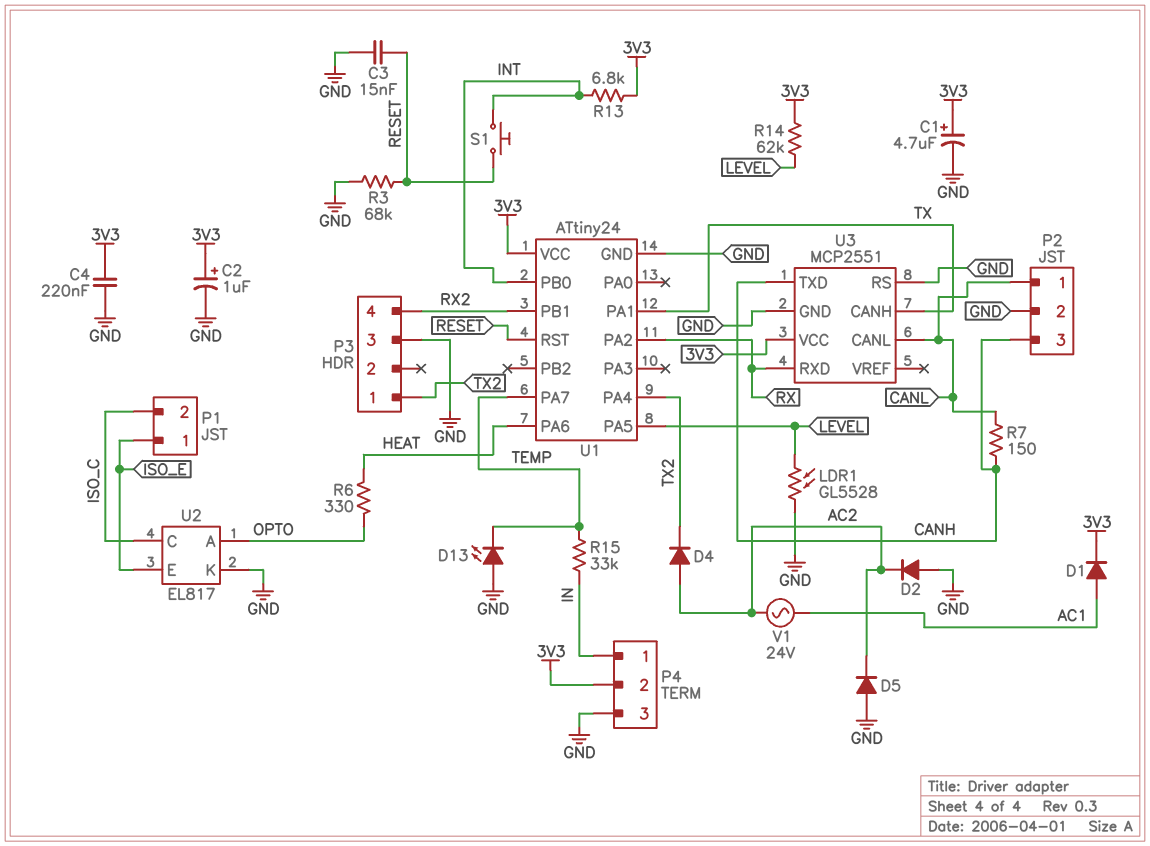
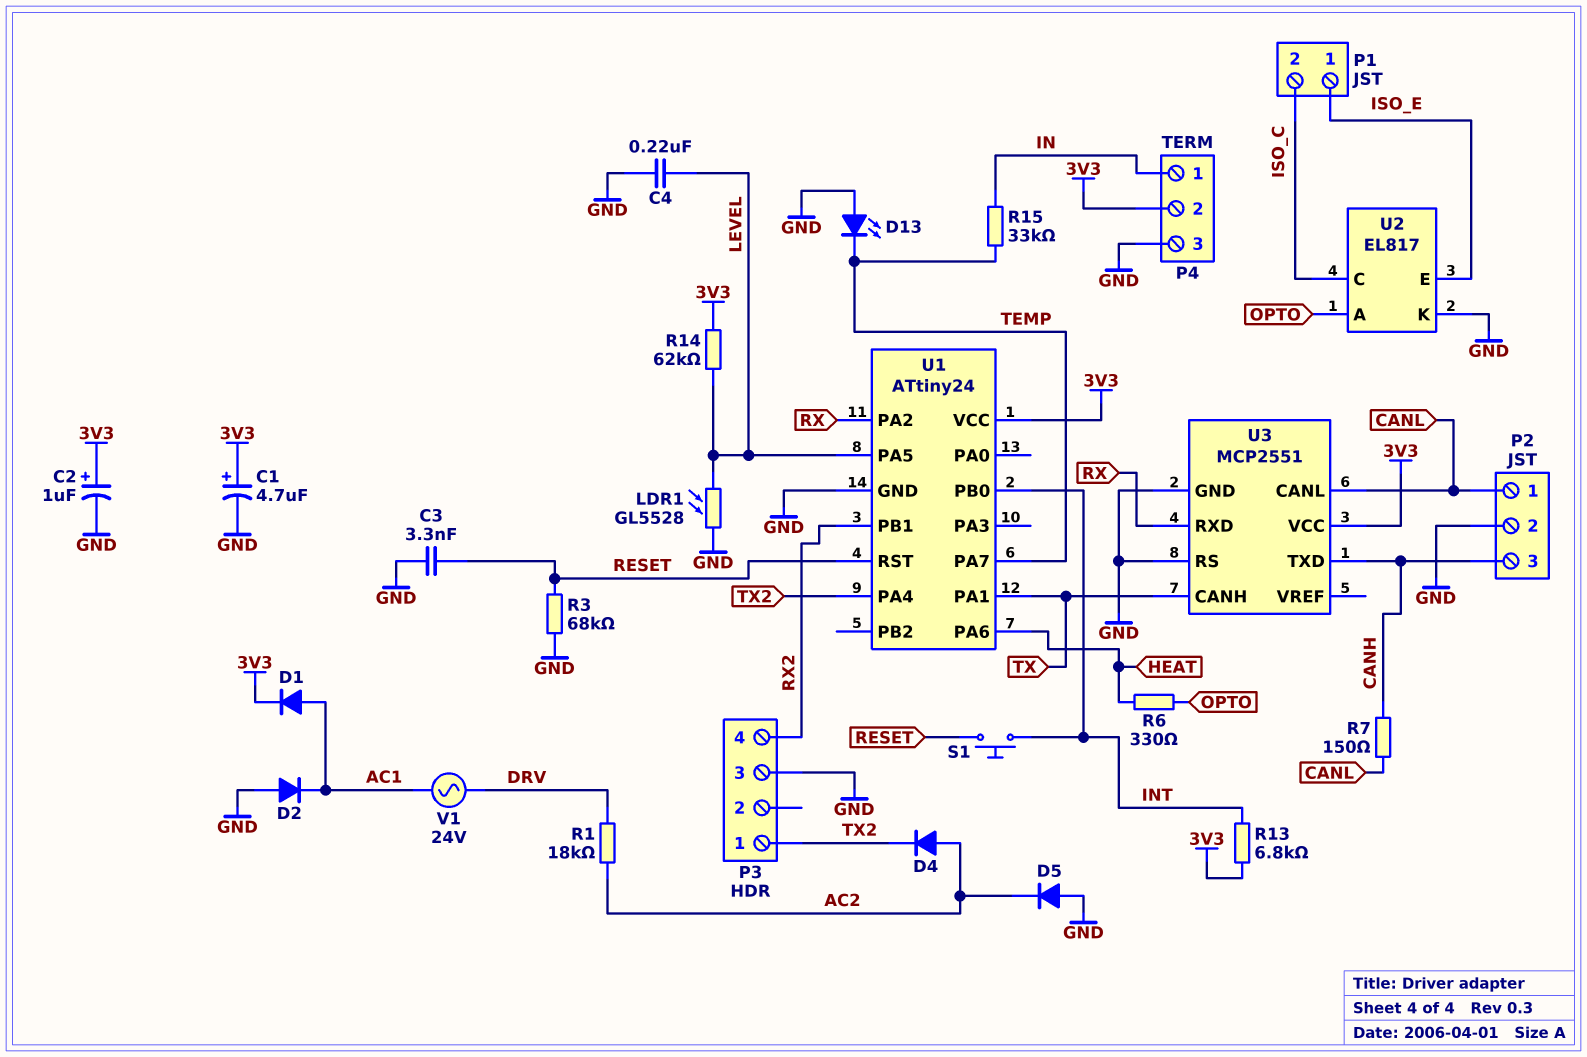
C3: 15nF (GND, RESET) -> 3.3nF (GND, RESET)
C4: 220nF (3V3, GND) -> 220nF (GND, LEVEL)
D2: diode (A GND, K AC2) -> diode (A GND, K AC1)
R1: none -> 18k (AC2, DRV)
V1: AC 24V (AC1, AC2) -> AC 24V (AC1, DRV)

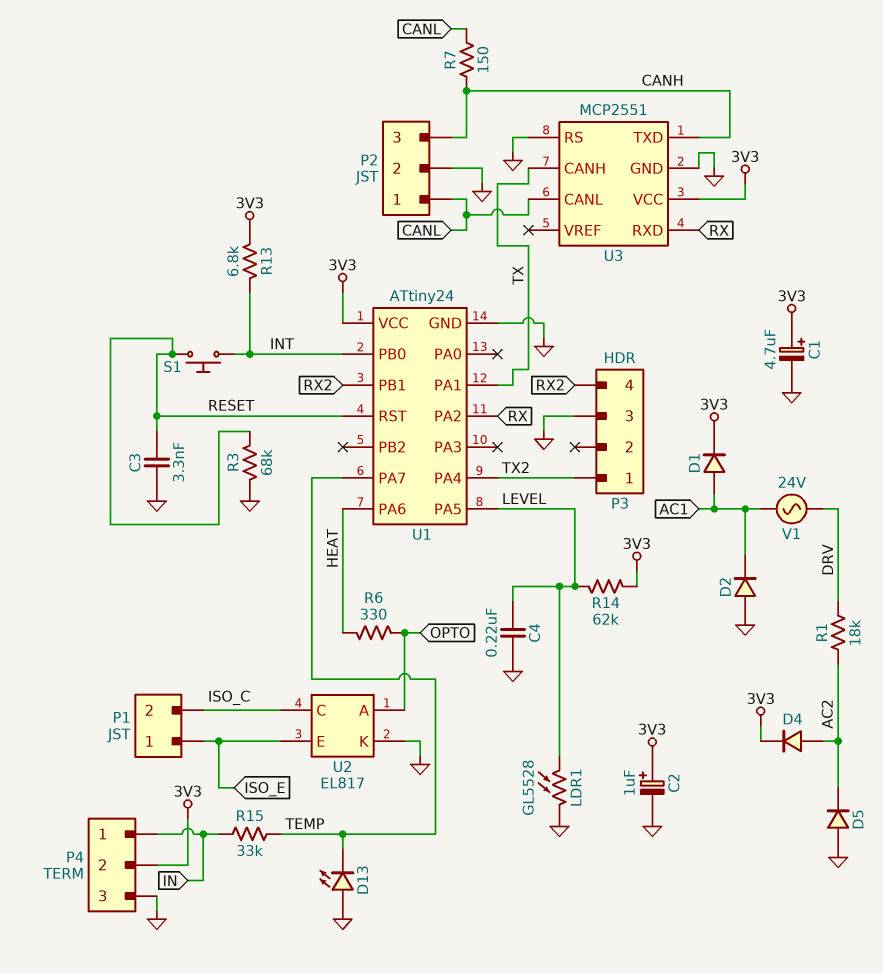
D4: diode (A AC2, K TX2) -> diode (A AC2, K 3V3)

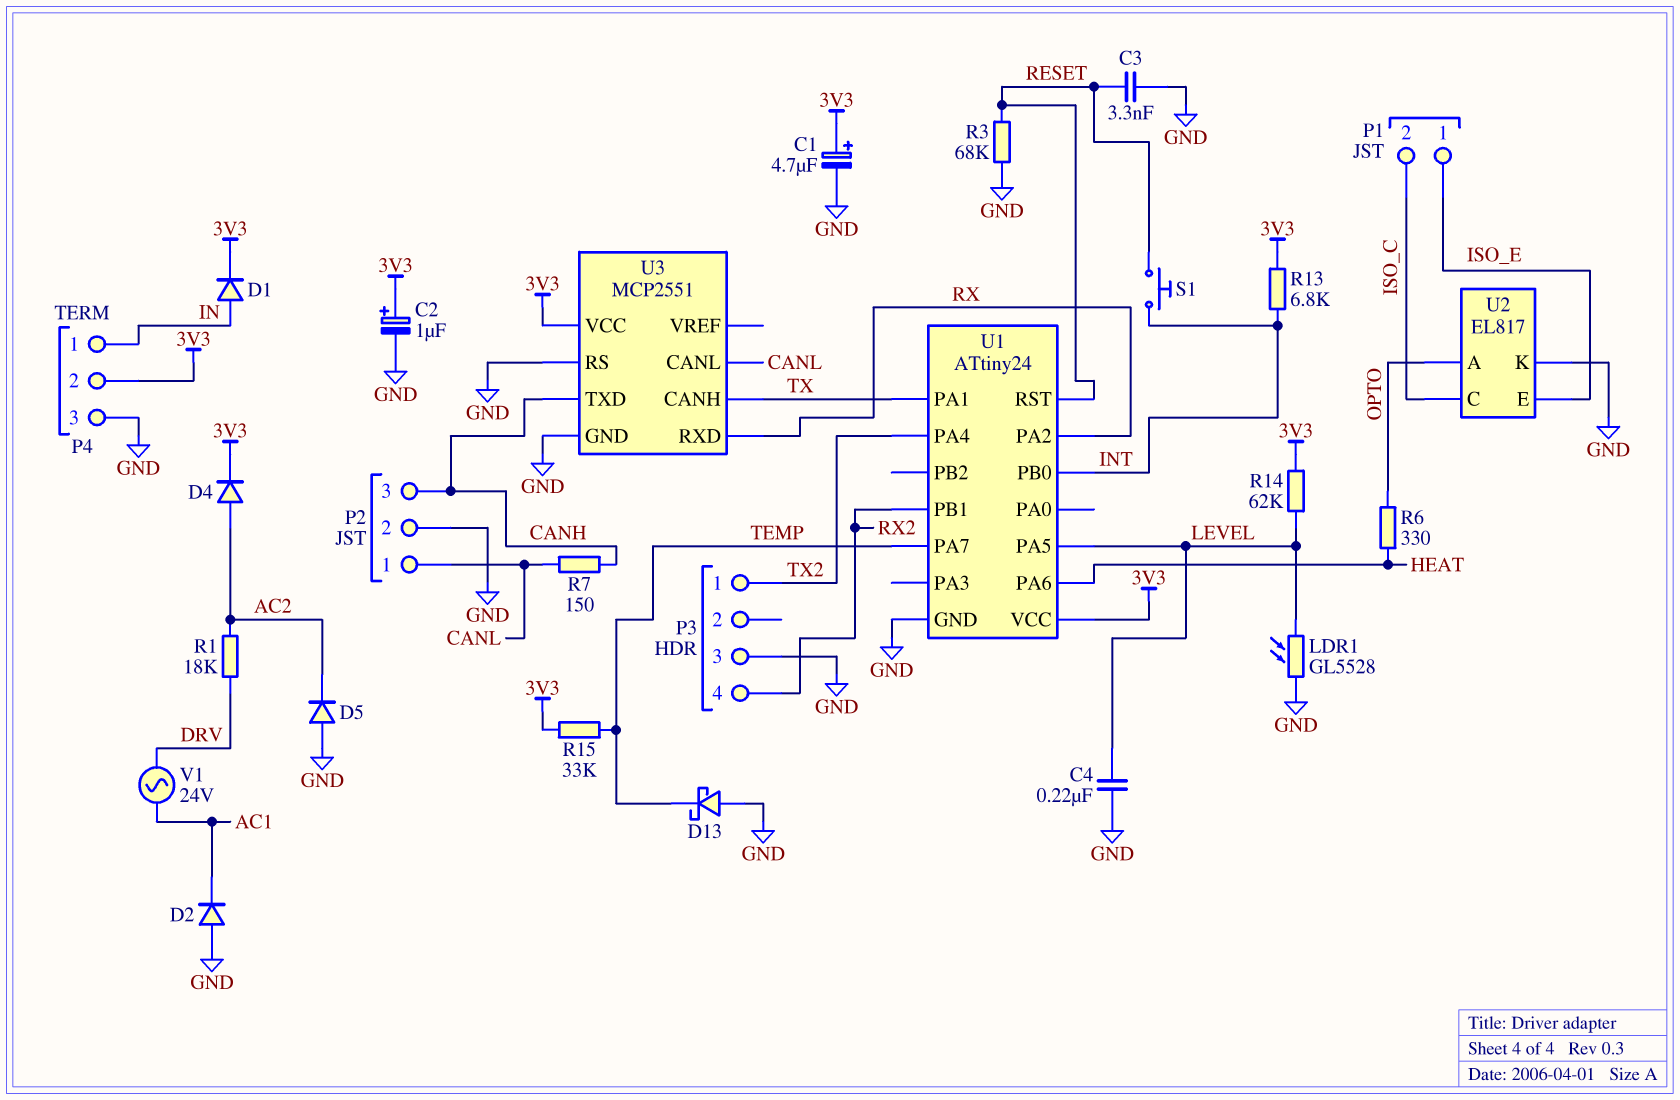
D1: diode (A AC1, K 3V3) -> diode (A IN, K 3V3)
D13: LED (A GND, K TEMP) -> schottky (A GND, K TEMP)
R15: 33k (IN, TEMP) -> 33k (3V3, TEMP)

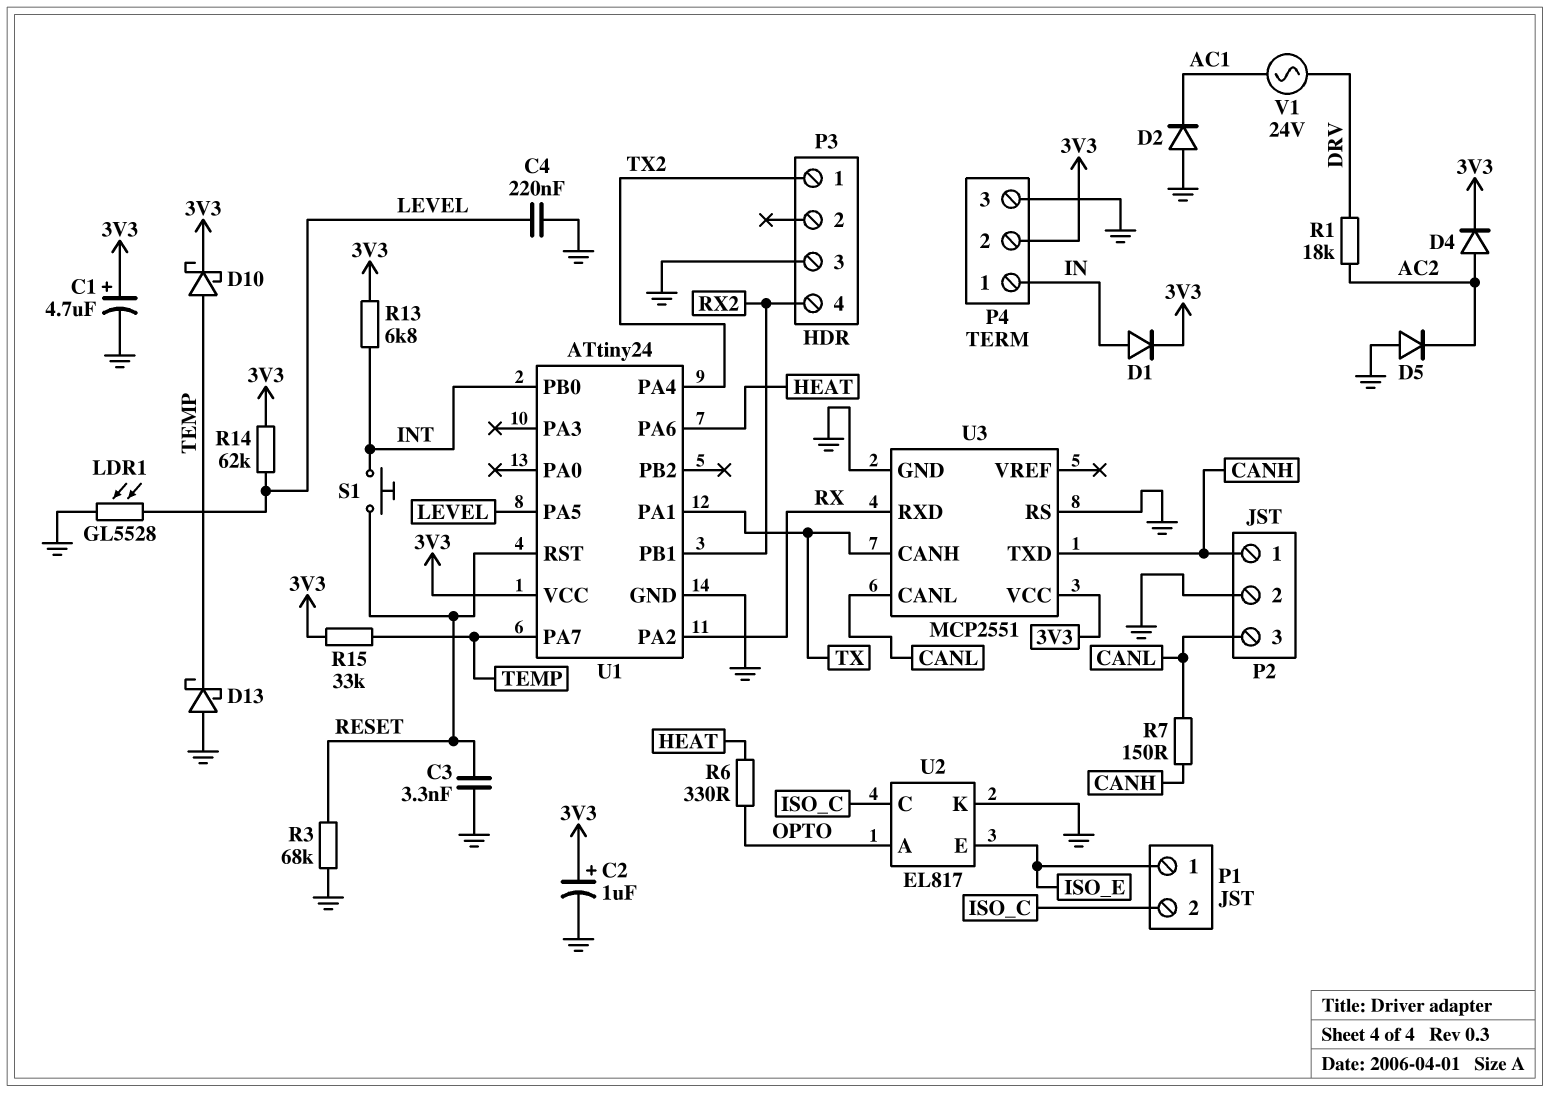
D10: none -> schottky (A TEMP, K 3V3)
P2 pin 1: CANL -> CANH
P2 pin 3: CANH -> CANL

